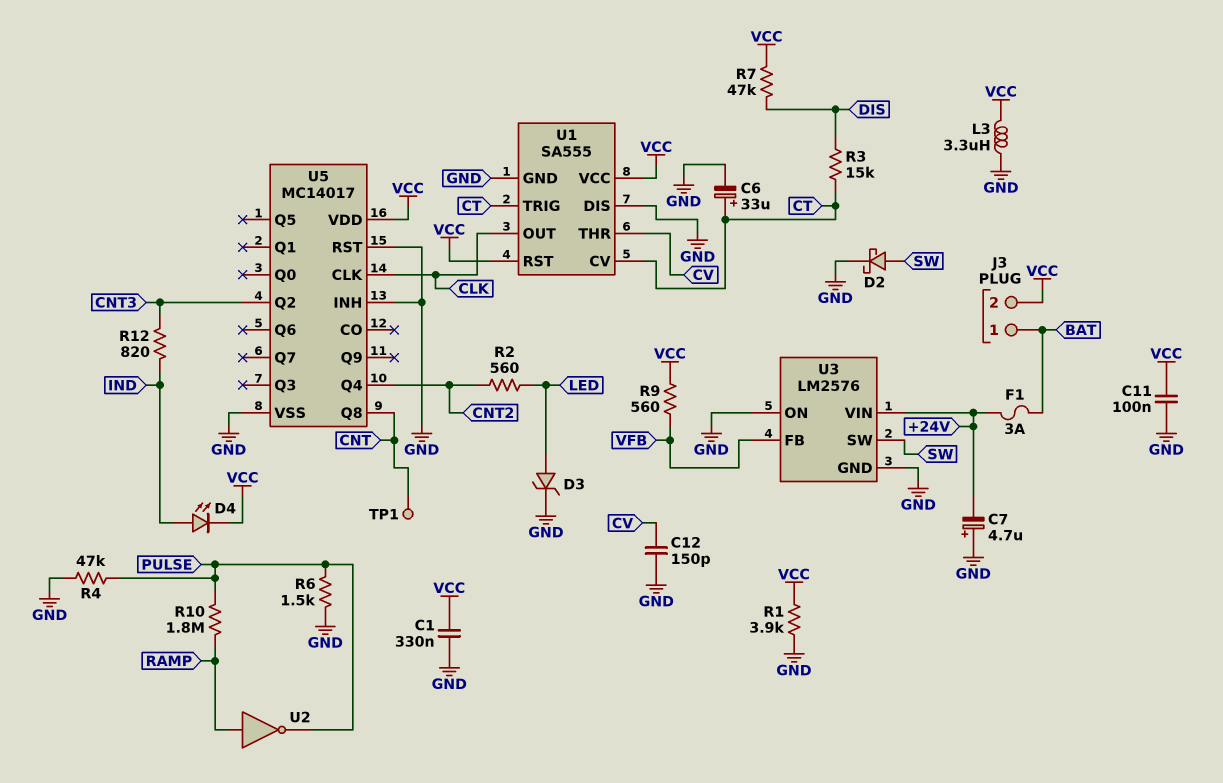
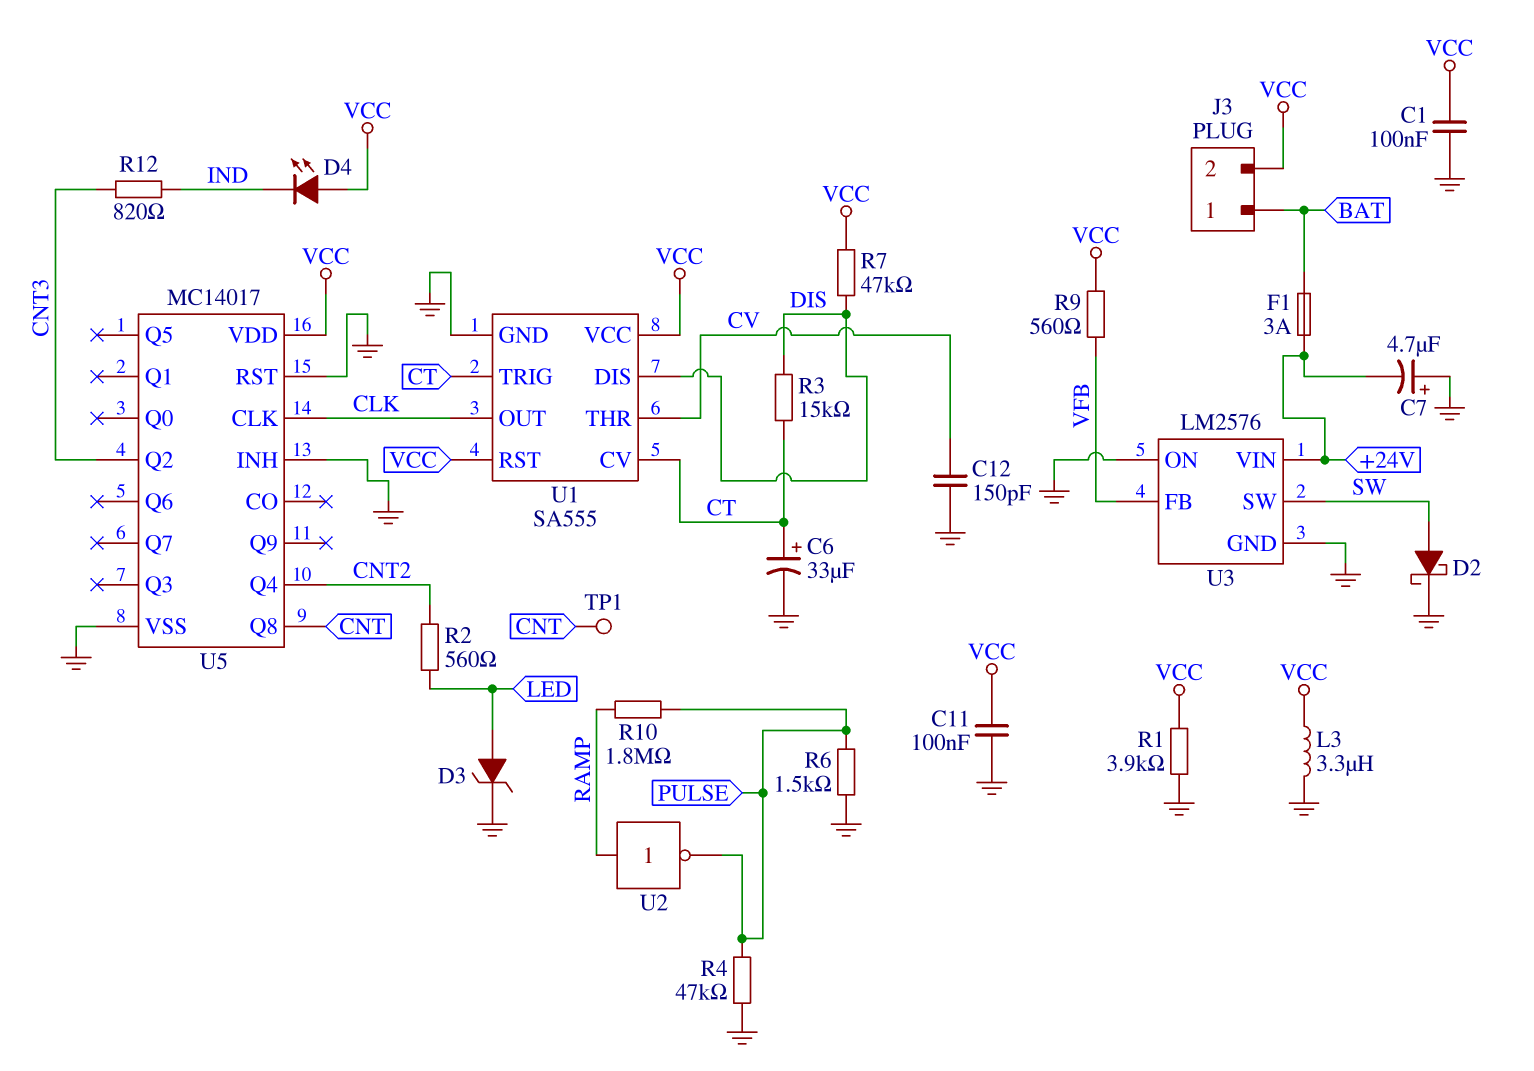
C1: 330nF (GND, VCC) -> 100nF (GND, VCC)
D4: LED (A IND, K VCC) -> LED (A VCC, K IND)
U1 pin DIS: GND -> DIS

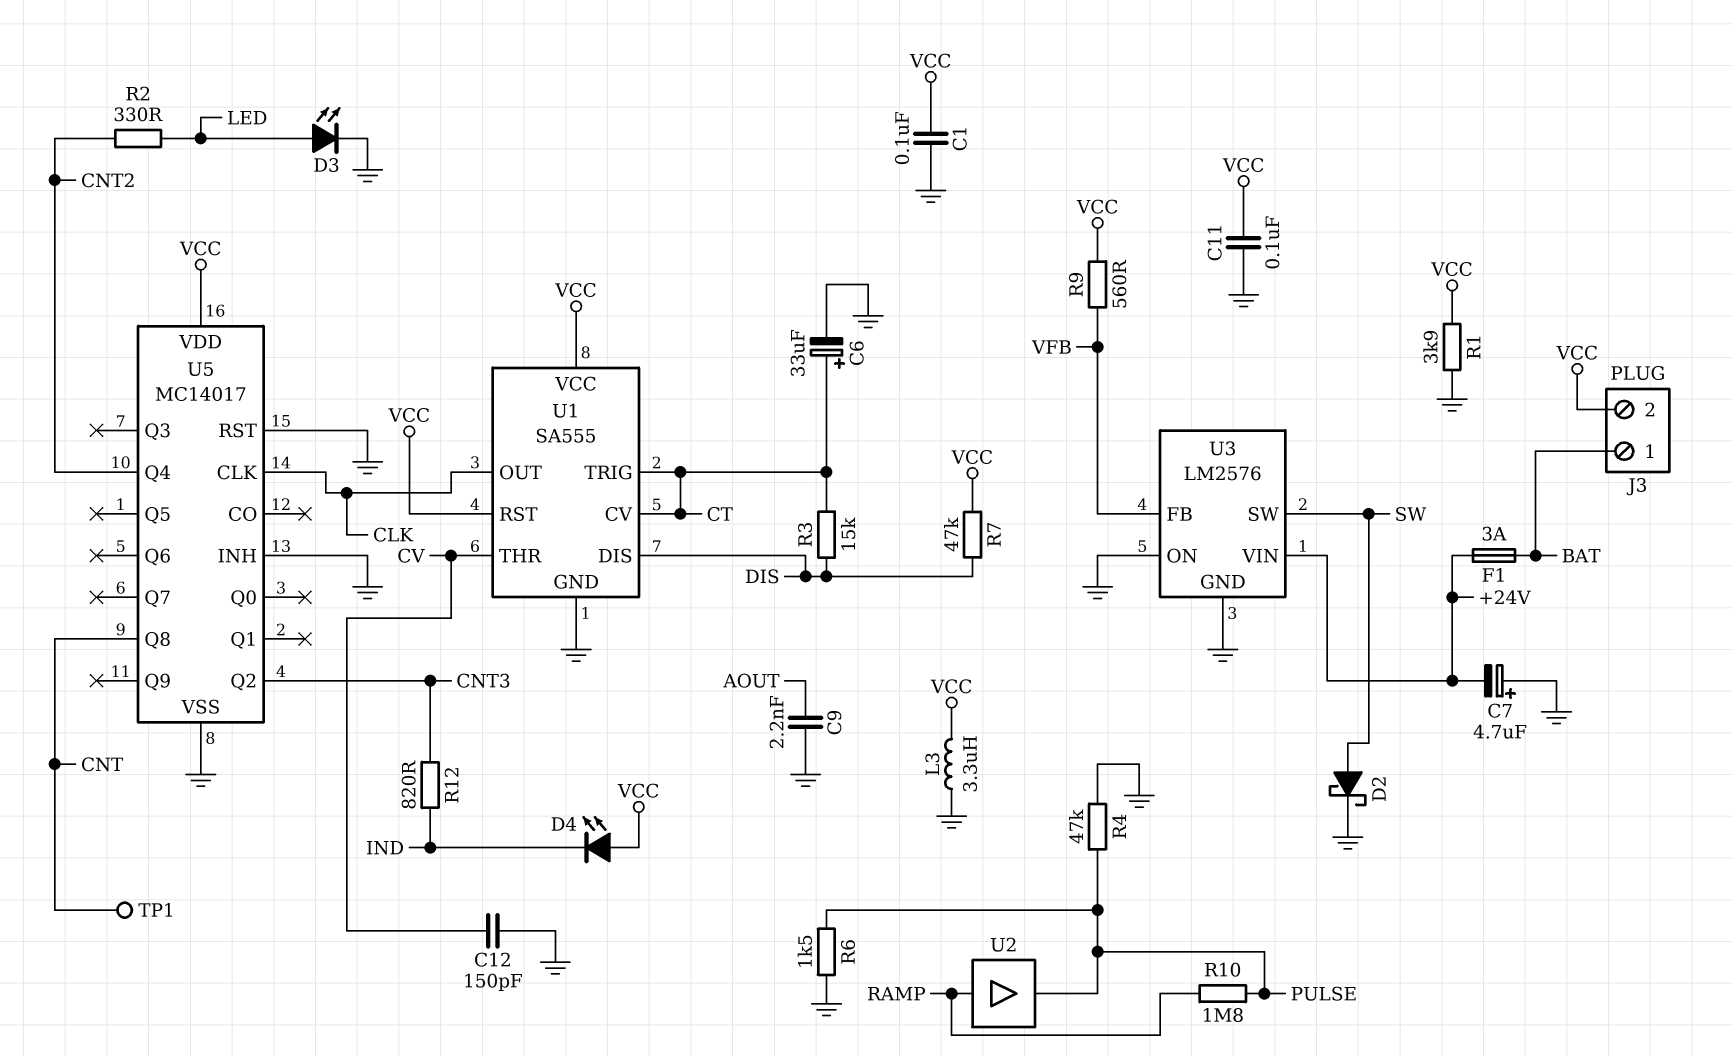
C9: none -> 2.2nF (AOUT, GND)
D3: zener (A LED, K GND) -> LED (A LED, K GND)
R2: 560 (CNT2, LED) -> 330 (CNT2, LED)
U2: NOT (in RAMP, out PULSE) -> buffer (in RAMP, out PULSE)

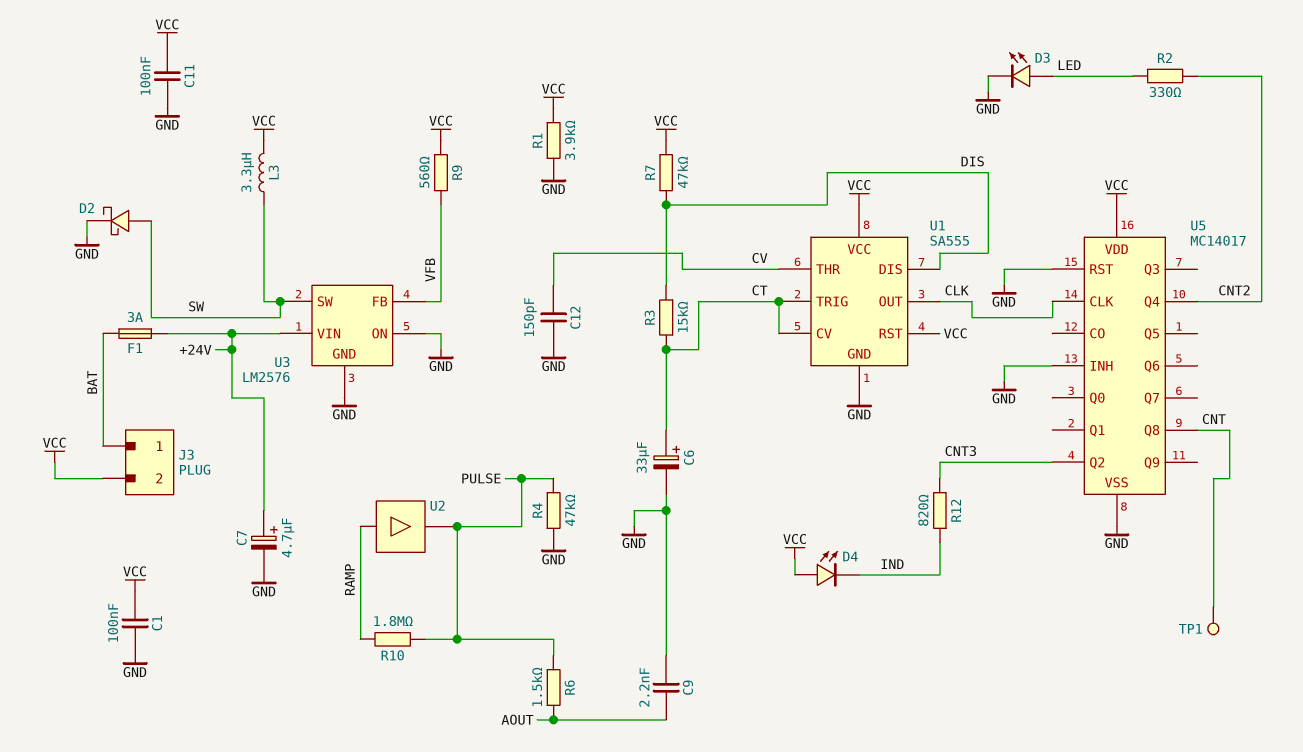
C7: 4.7uF (plus GND, minus +24V) -> 4.7uF (plus +24V, minus GND)
L3: 3.3uH (GND, VCC) -> 3.3uH (SW, VCC)
R6: 1.5k (GND, PULSE) -> 1.5k (AOUT, PULSE)

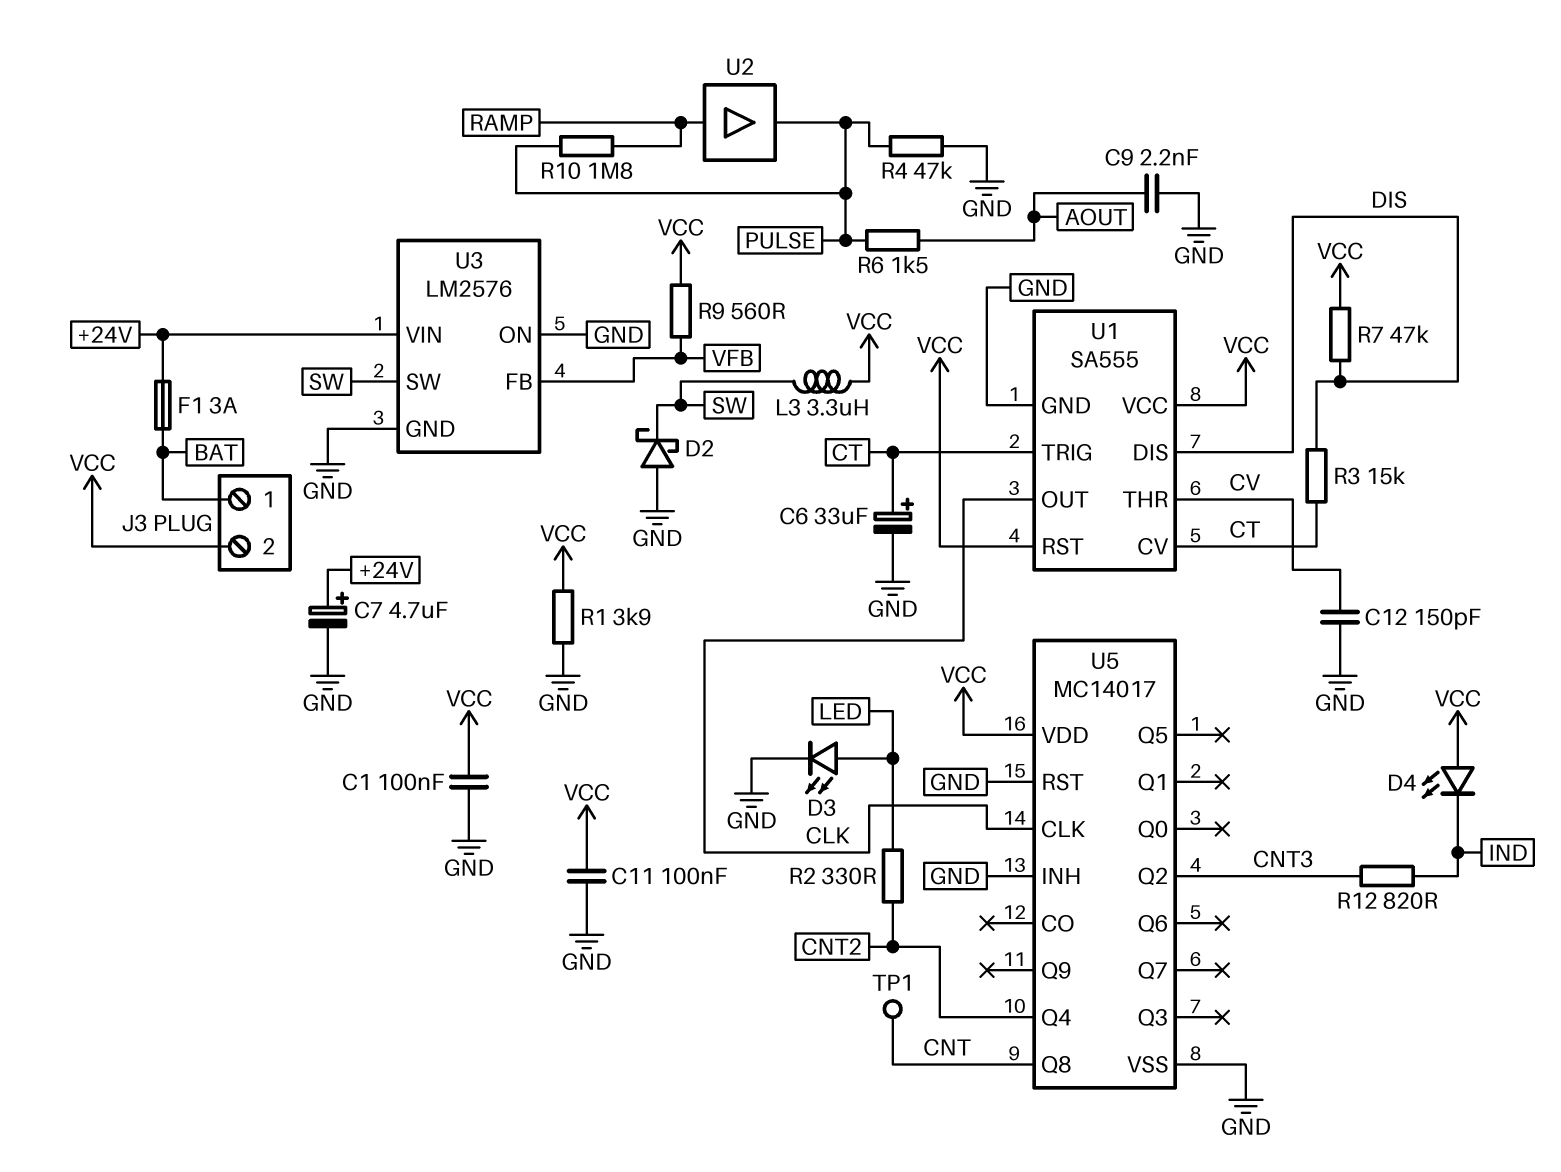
D2: schottky (A SW, K GND) -> schottky (A GND, K SW)

